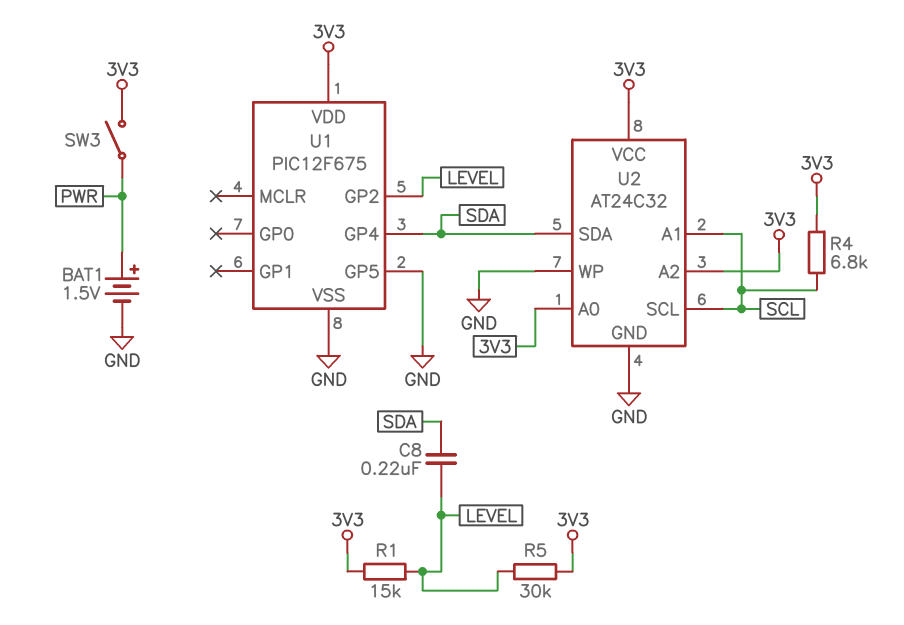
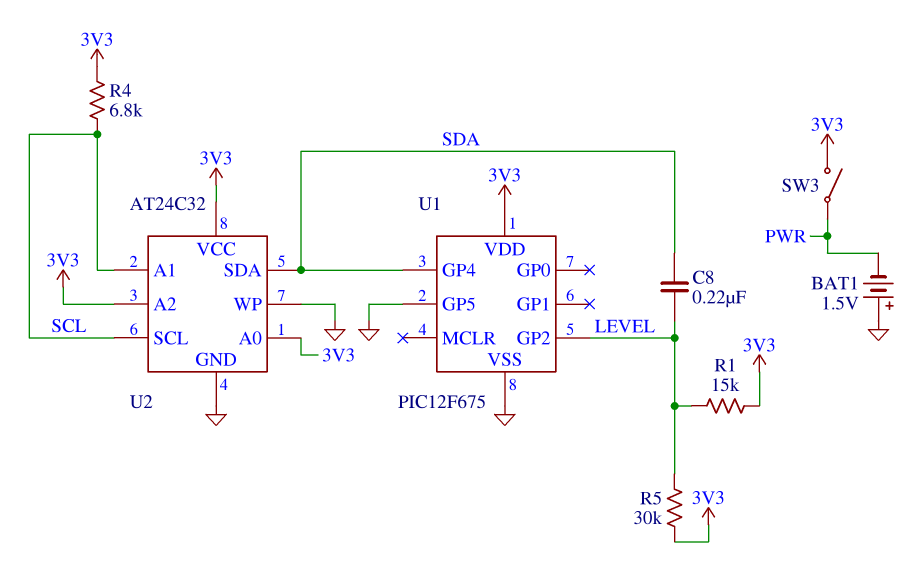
BAT1: 1.5V (plus PWR, minus GND) -> 1.5V (plus GND, minus PWR)

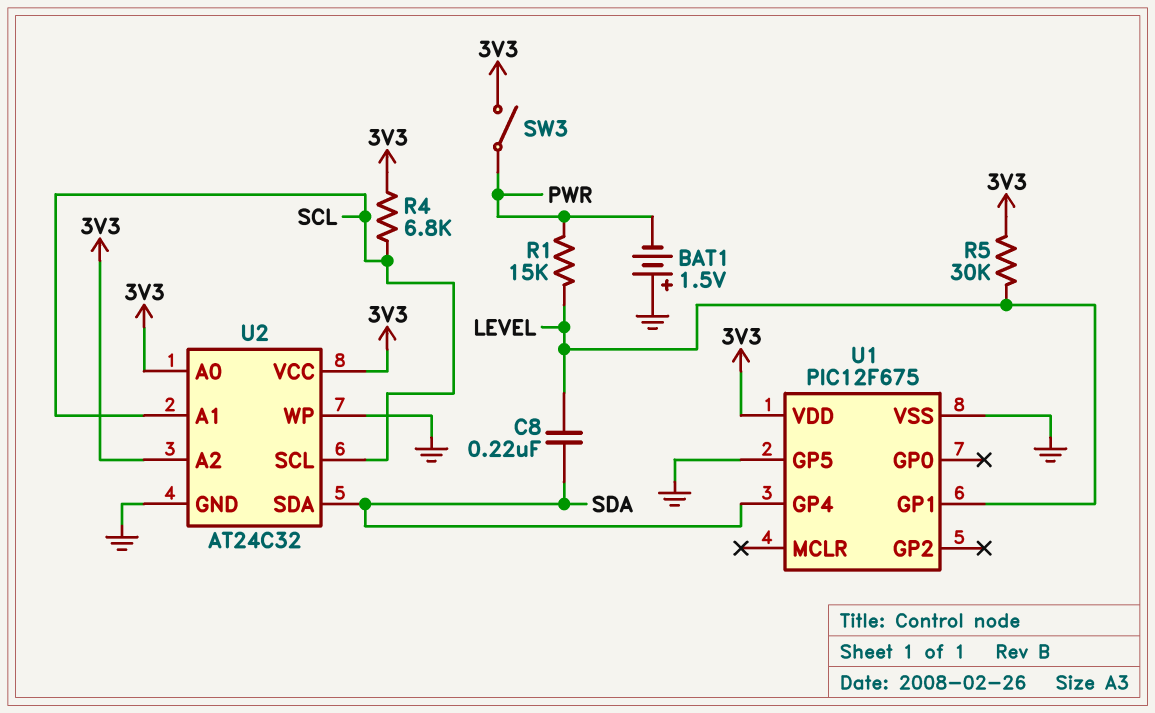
R1: 15k (3V3, LEVEL) -> 15k (LEVEL, PWR)
U1 pin GP1: none -> LEVEL
U1 pin GP2: LEVEL -> none

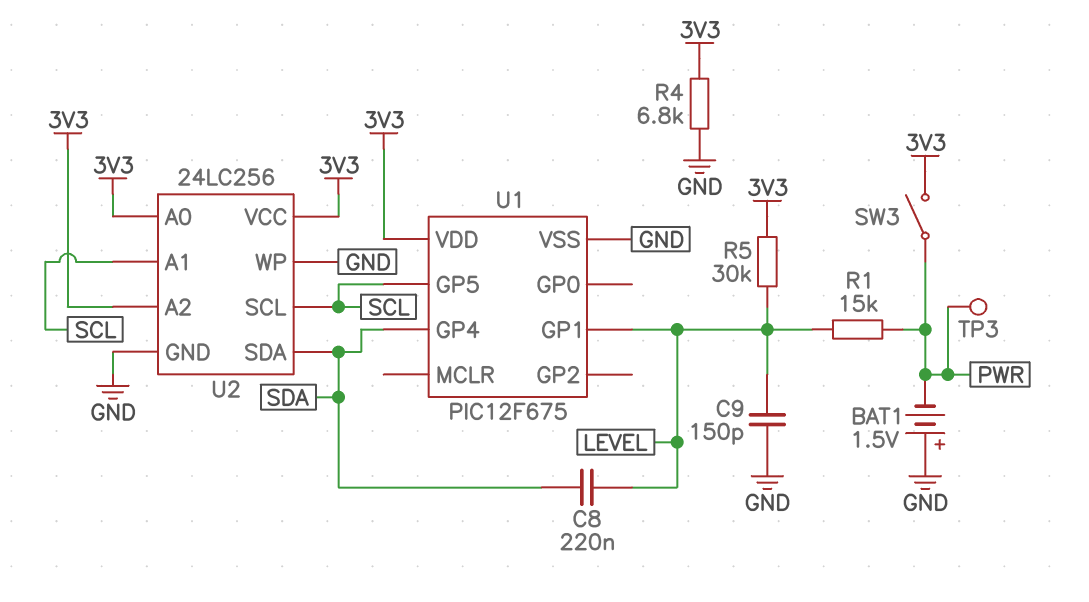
C9: none -> 150pF (GND, LEVEL)
R4: 6.8k (3V3, SCL) -> 6.8k (3V3, GND)
TP3: none -> test point (PWR)
U1 pin GP5: GND -> SCL
U2: AT24C32 -> 24LC256

